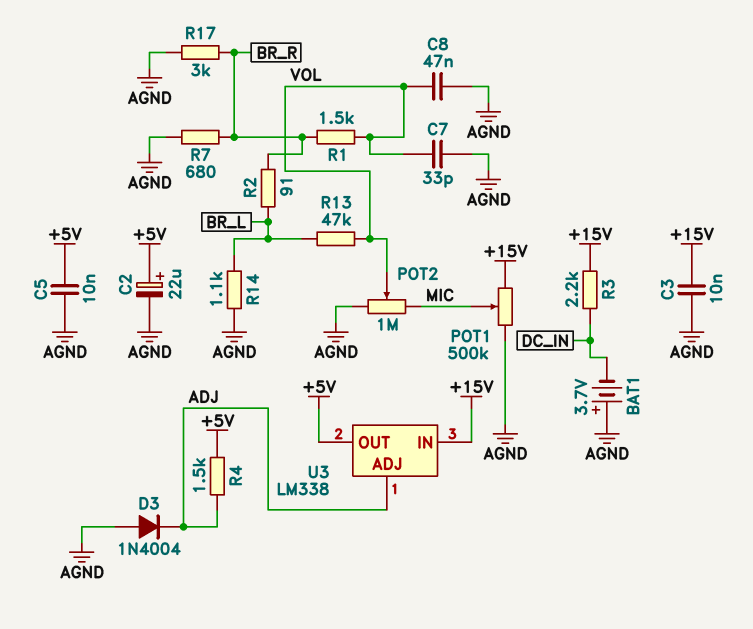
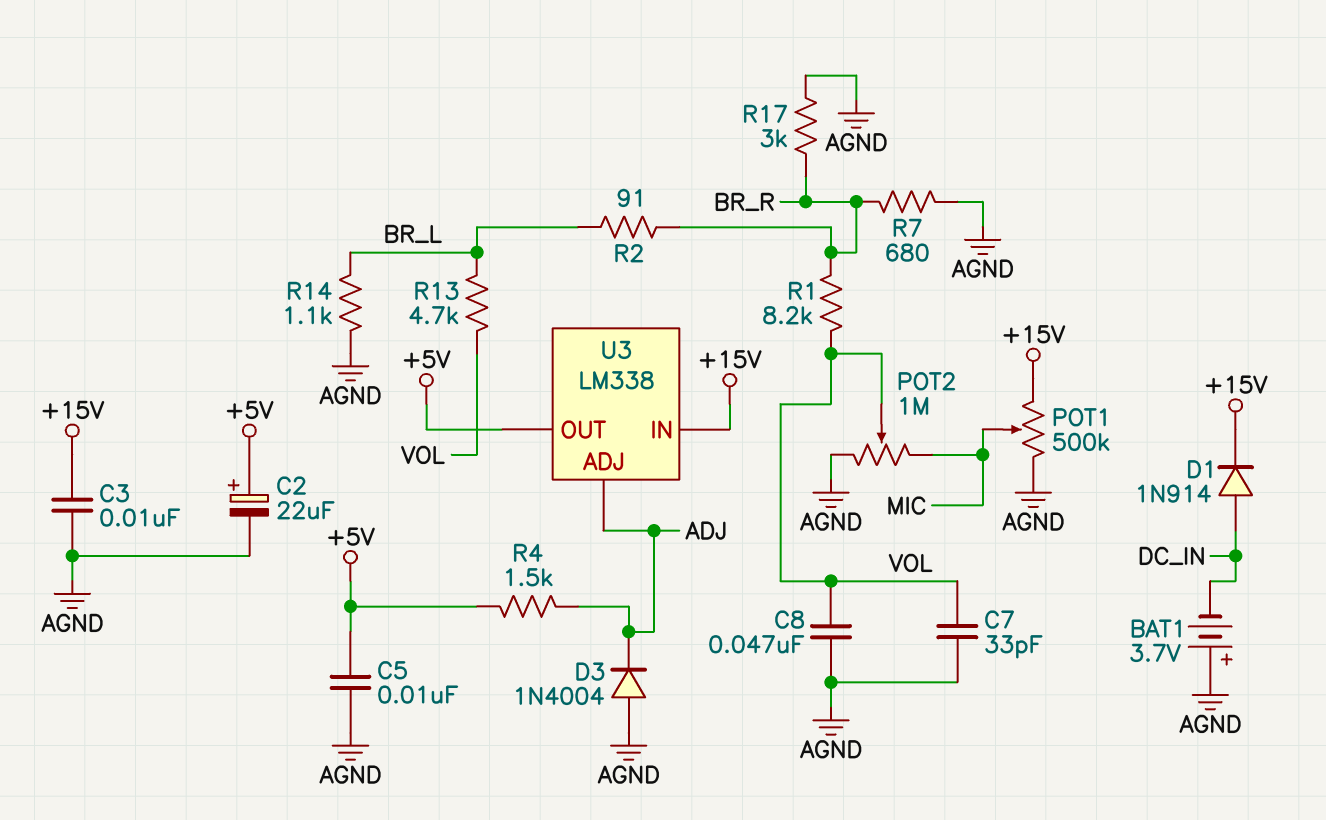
D1: none -> diode 1N914 (A DC_IN, K +15V)
R1: 1.5k (BR_R, VOL) -> 8.2k (BR_R, VOL)
R3: 2.2k (+15V, DC_IN) -> none
R13: 47k (BR_L, VOL) -> 4.7k (BR_L, VOL)

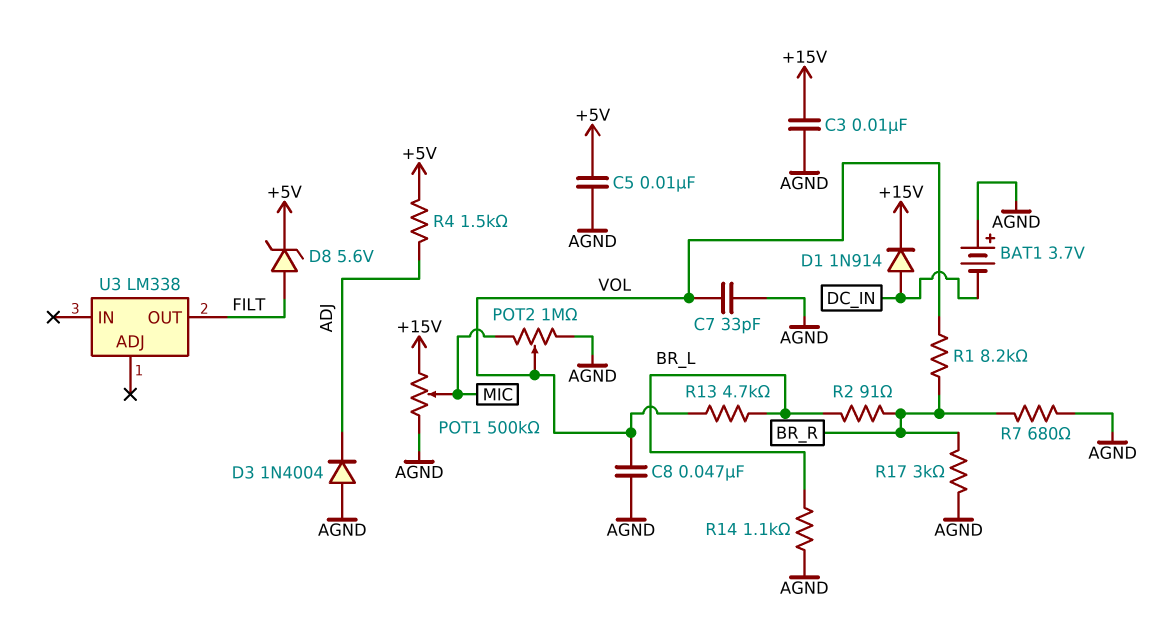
C2: 22uF (plus +5V, minus AGND) -> none
D8: none -> zener 5.6V (A FILT, K +5V)
U3 pin ADJ: ADJ -> none
U3 pin IN: +15V -> none
U3 pin OUT: +5V -> FILT

